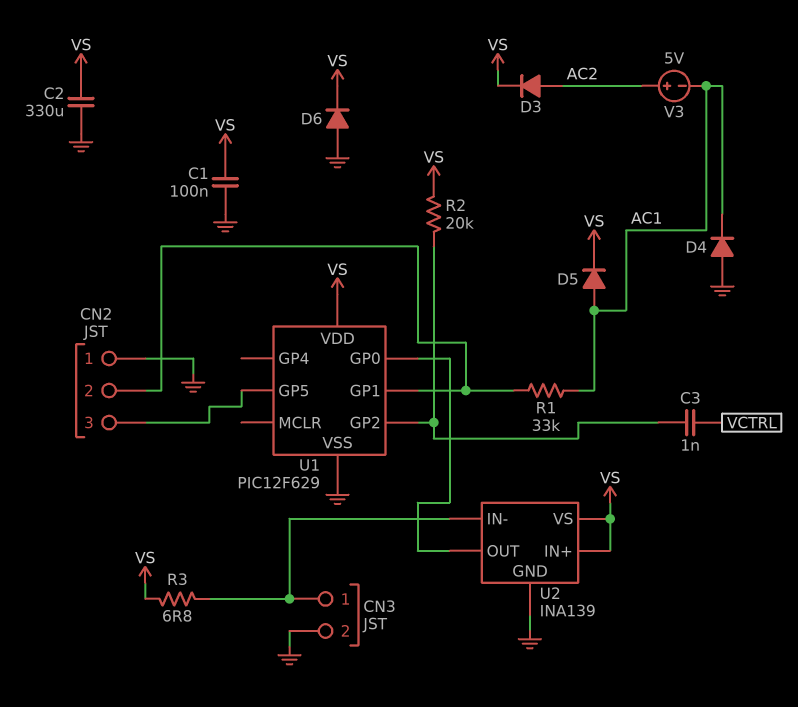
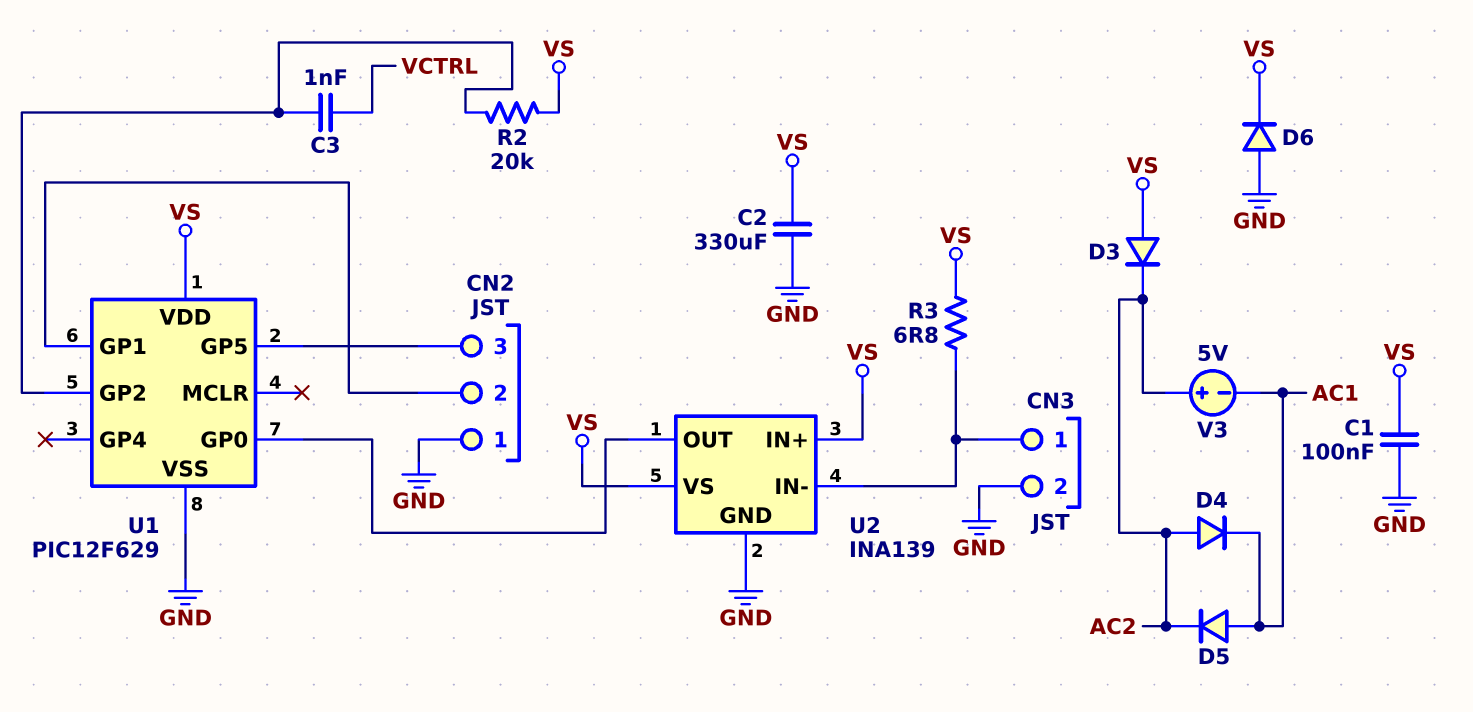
D3: diode (A AC2, K VS) -> diode (A VS, K AC2)
D4: diode (A GND, K AC1) -> diode (A AC2, K AC1)
D5: diode (A AC1, K VS) -> diode (A AC1, K AC2)
R1: 33k (AC1, CN2/2) -> none

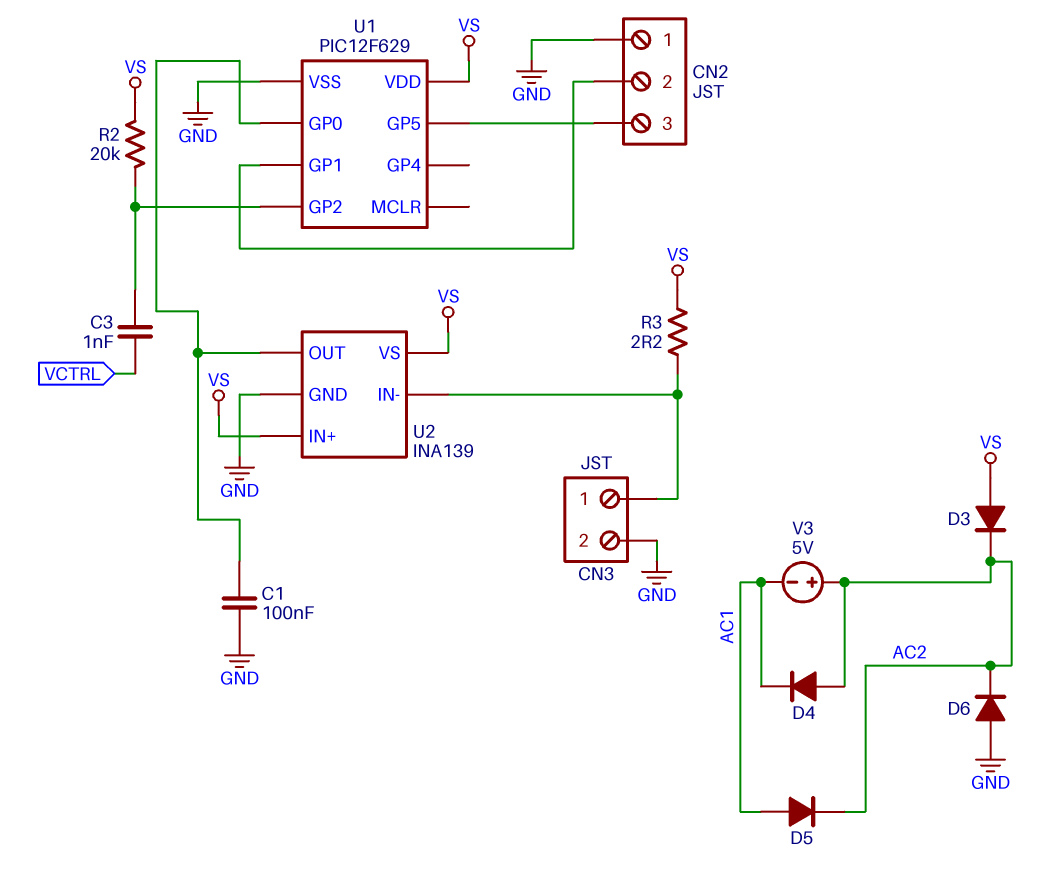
C1: 100nF (GND, VS) -> 100nF (GND, U1/GP0)
C2: 330uF (GND, VS) -> none
D6: diode (A GND, K VS) -> diode (A GND, K AC2)
R3: 6.8 (CN3/1, VS) -> 2.2 (CN3/1, VS)

